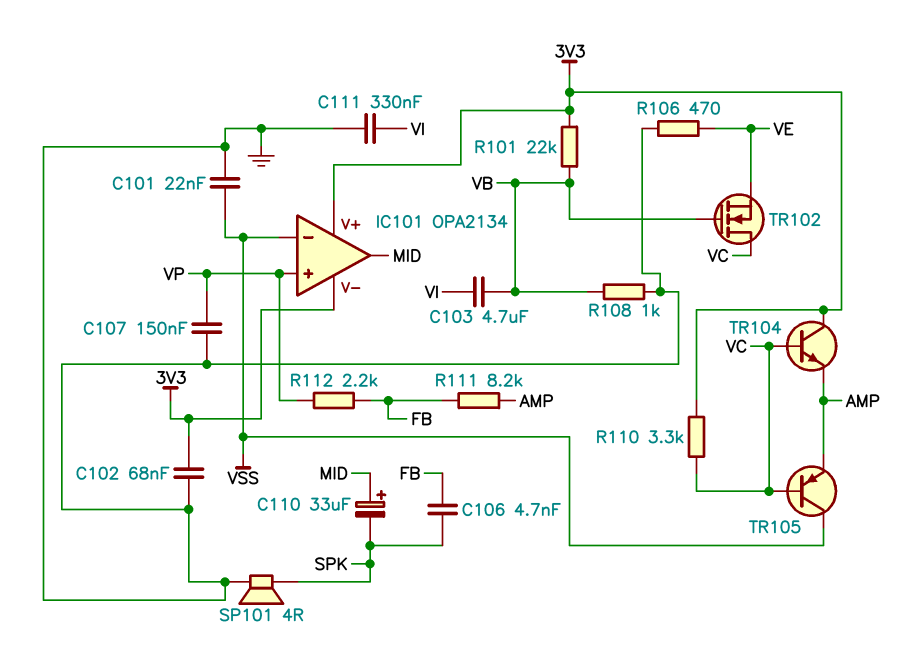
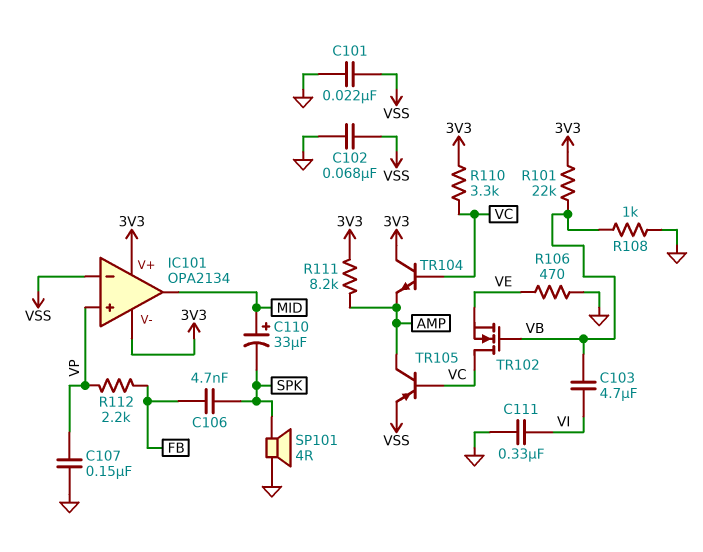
C102: 68nF (3V3, GND) -> 68nF (GND, VSS)
R111: 8.2k (AMP, FB) -> 8.2k (3V3, AMP)
TR105: PNP (B VC, C VSS, E AMP) -> PNP (B VC, C AMP, E VSS)

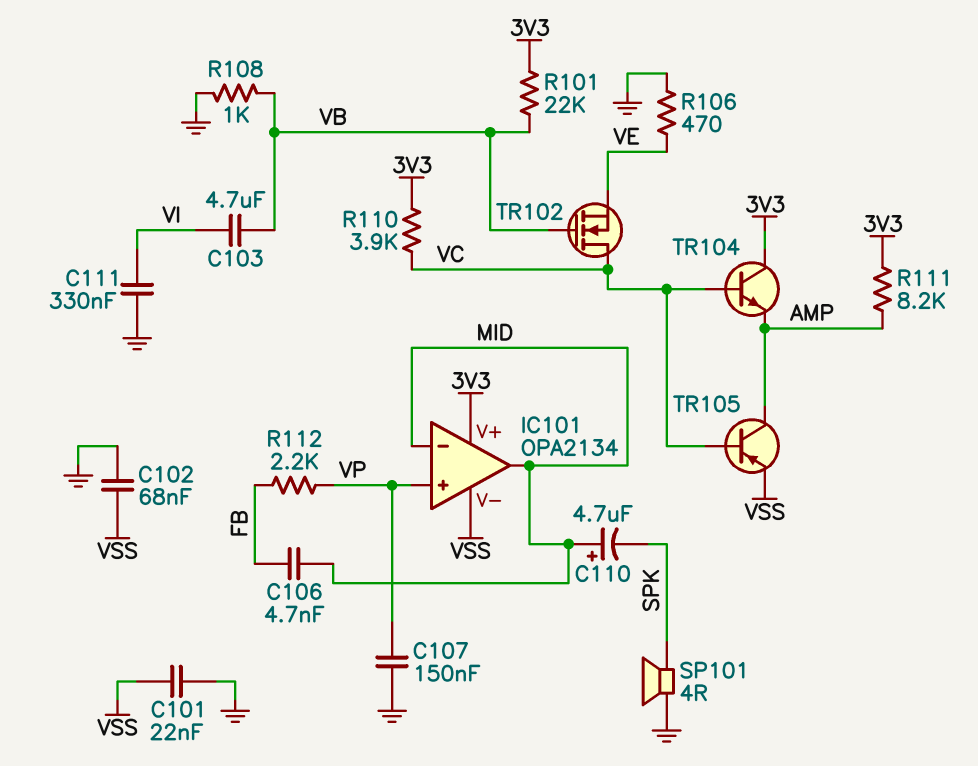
C106: 4.7nF (FB, SPK) -> 4.7nF (FB, MID)
C110: 33uF (plus MID, minus SPK) -> 4.7uF (plus MID, minus SPK)
IC101 pin V-: 3V3 -> VSS
IC101 pin in-: VSS -> MID
R110: 3.3k (3V3, VC) -> 3.9k (3V3, VC)

